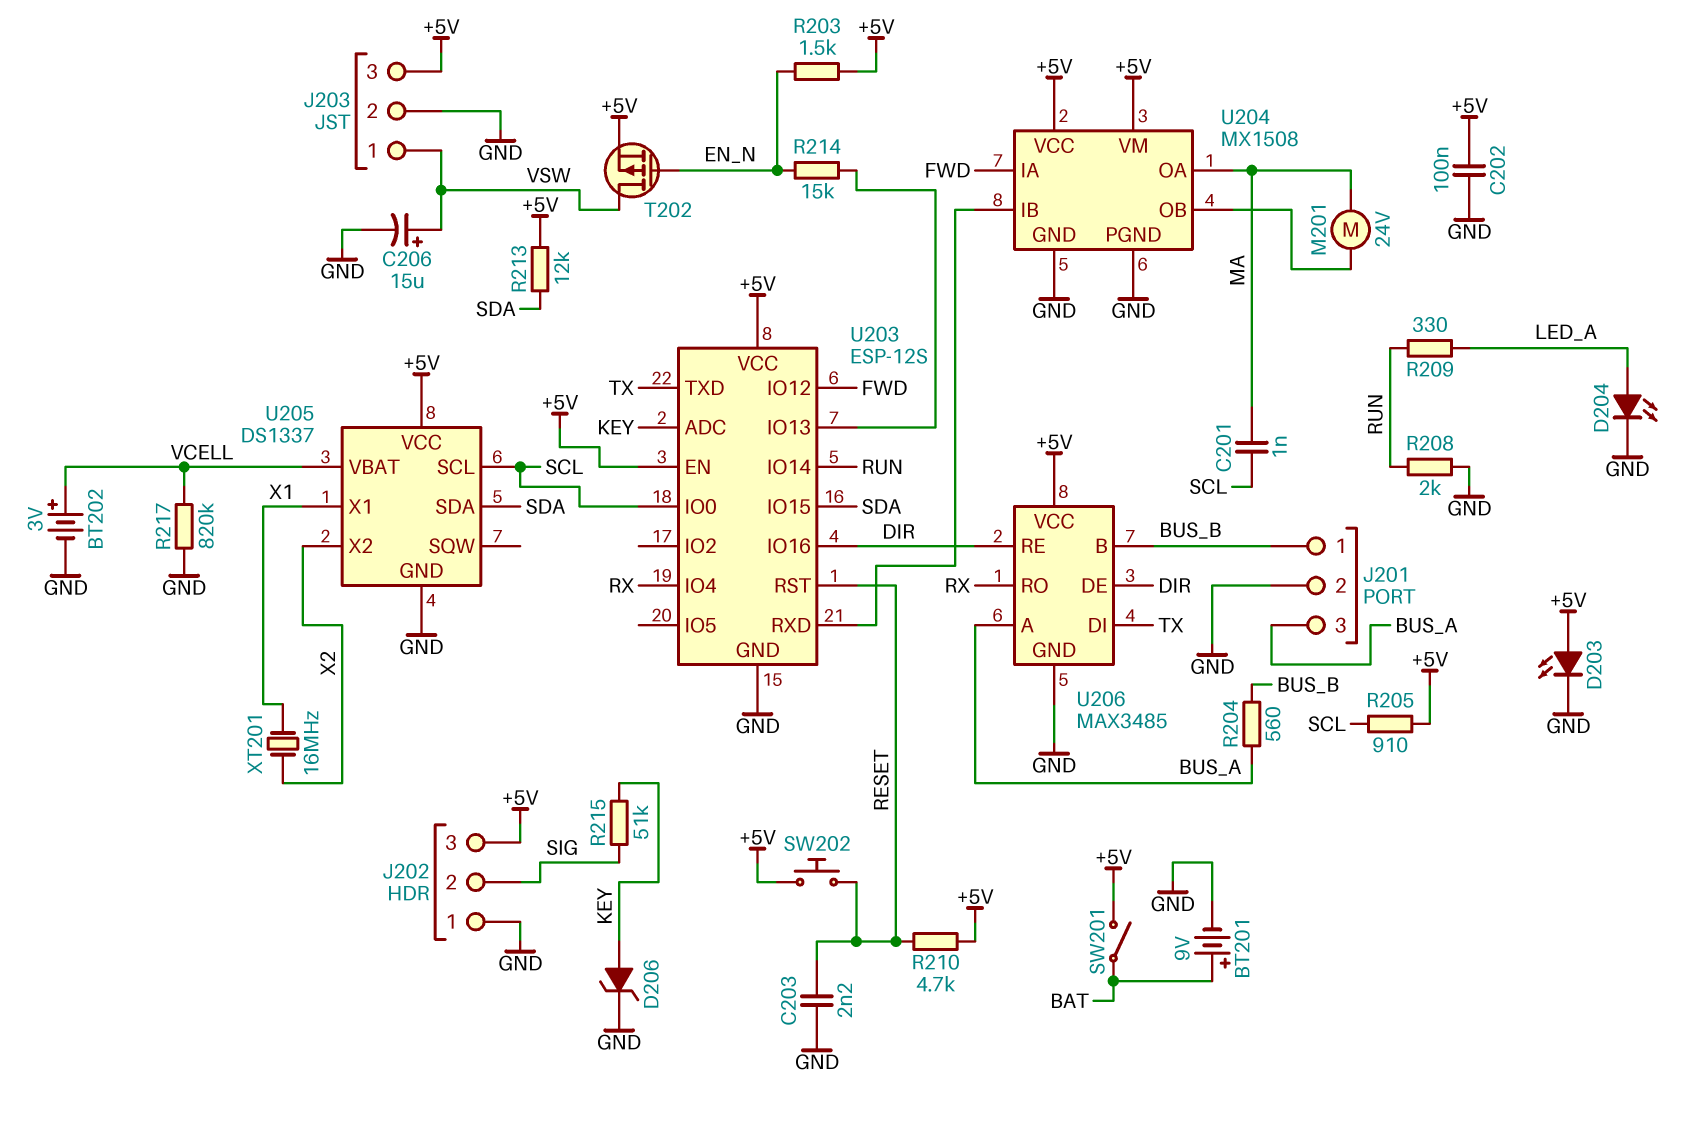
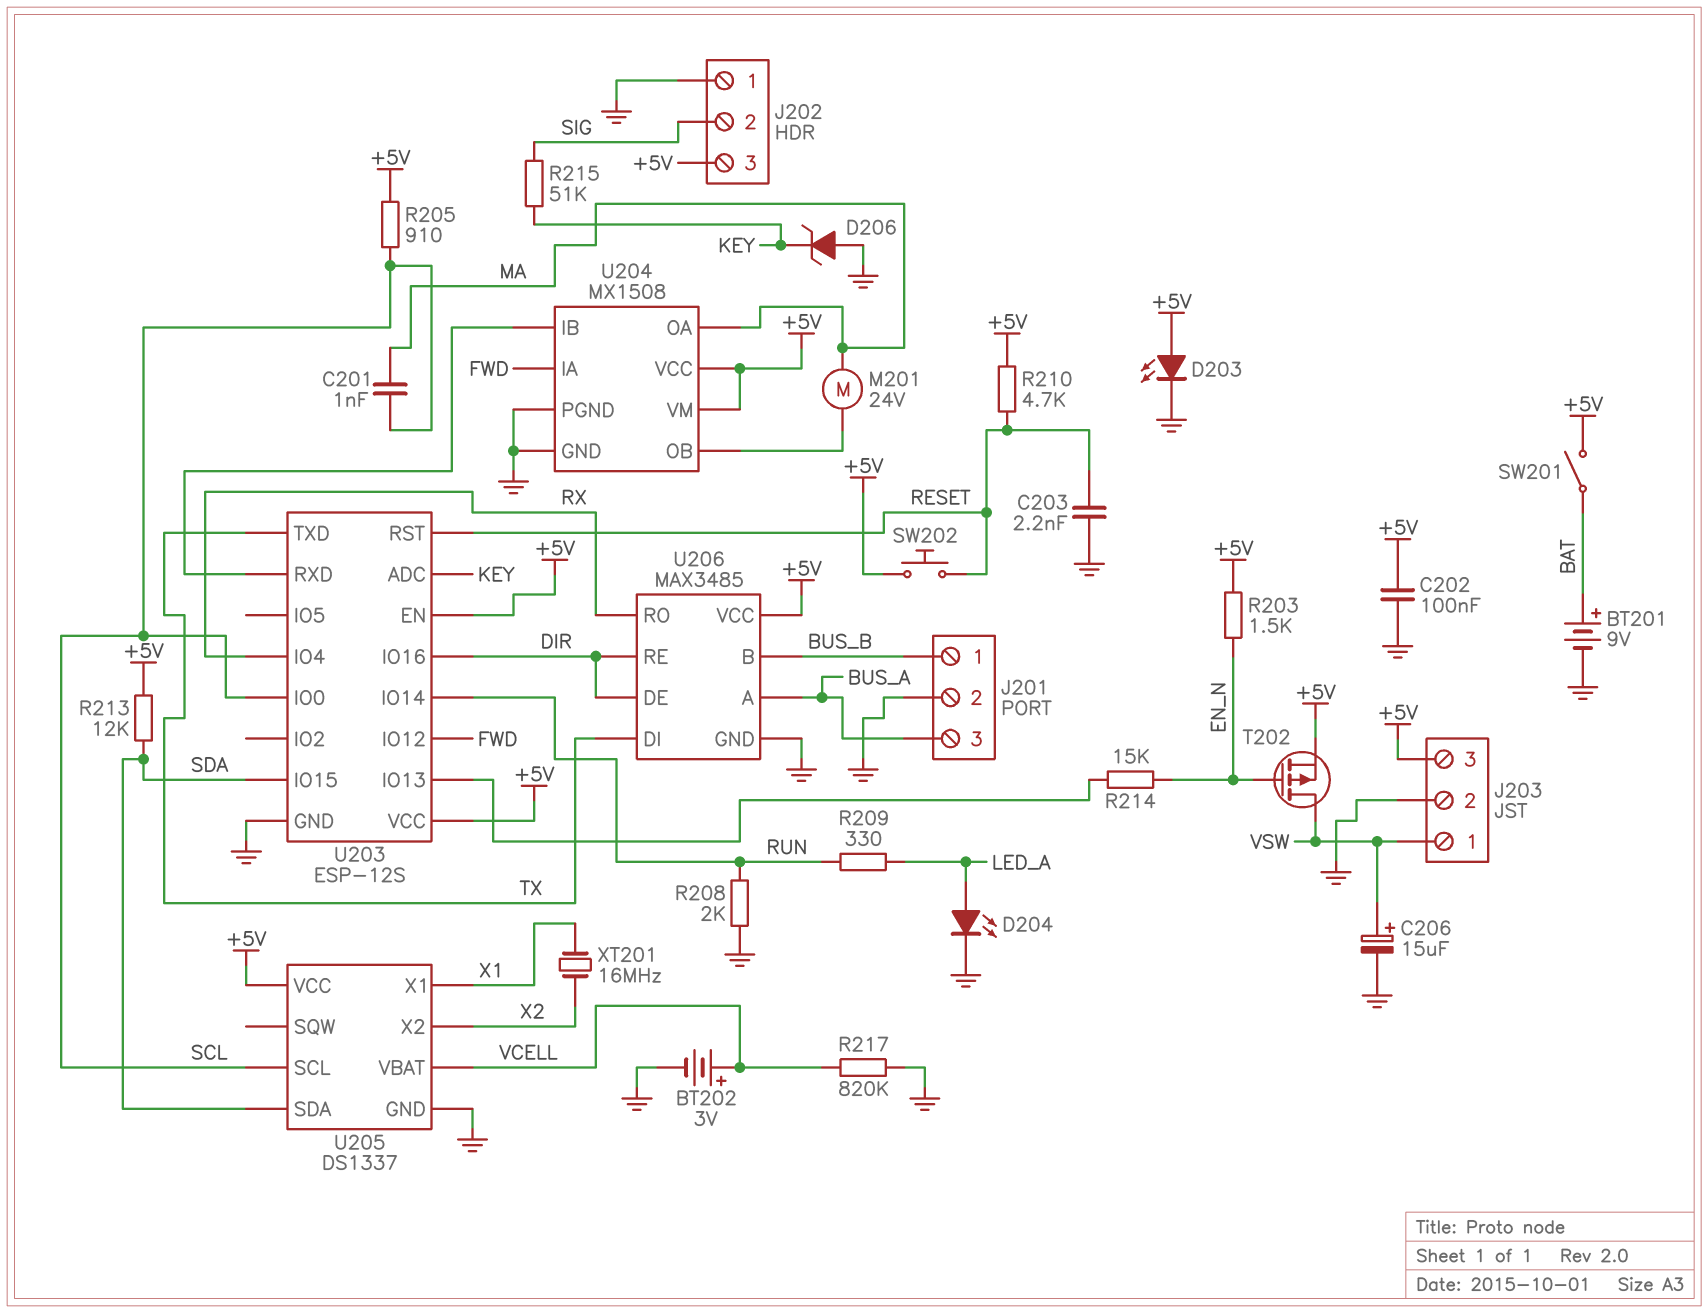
D206: zener (A KEY, K GND) -> zener (A GND, K KEY)
R204: 560 (BUS_A, BUS_B) -> none

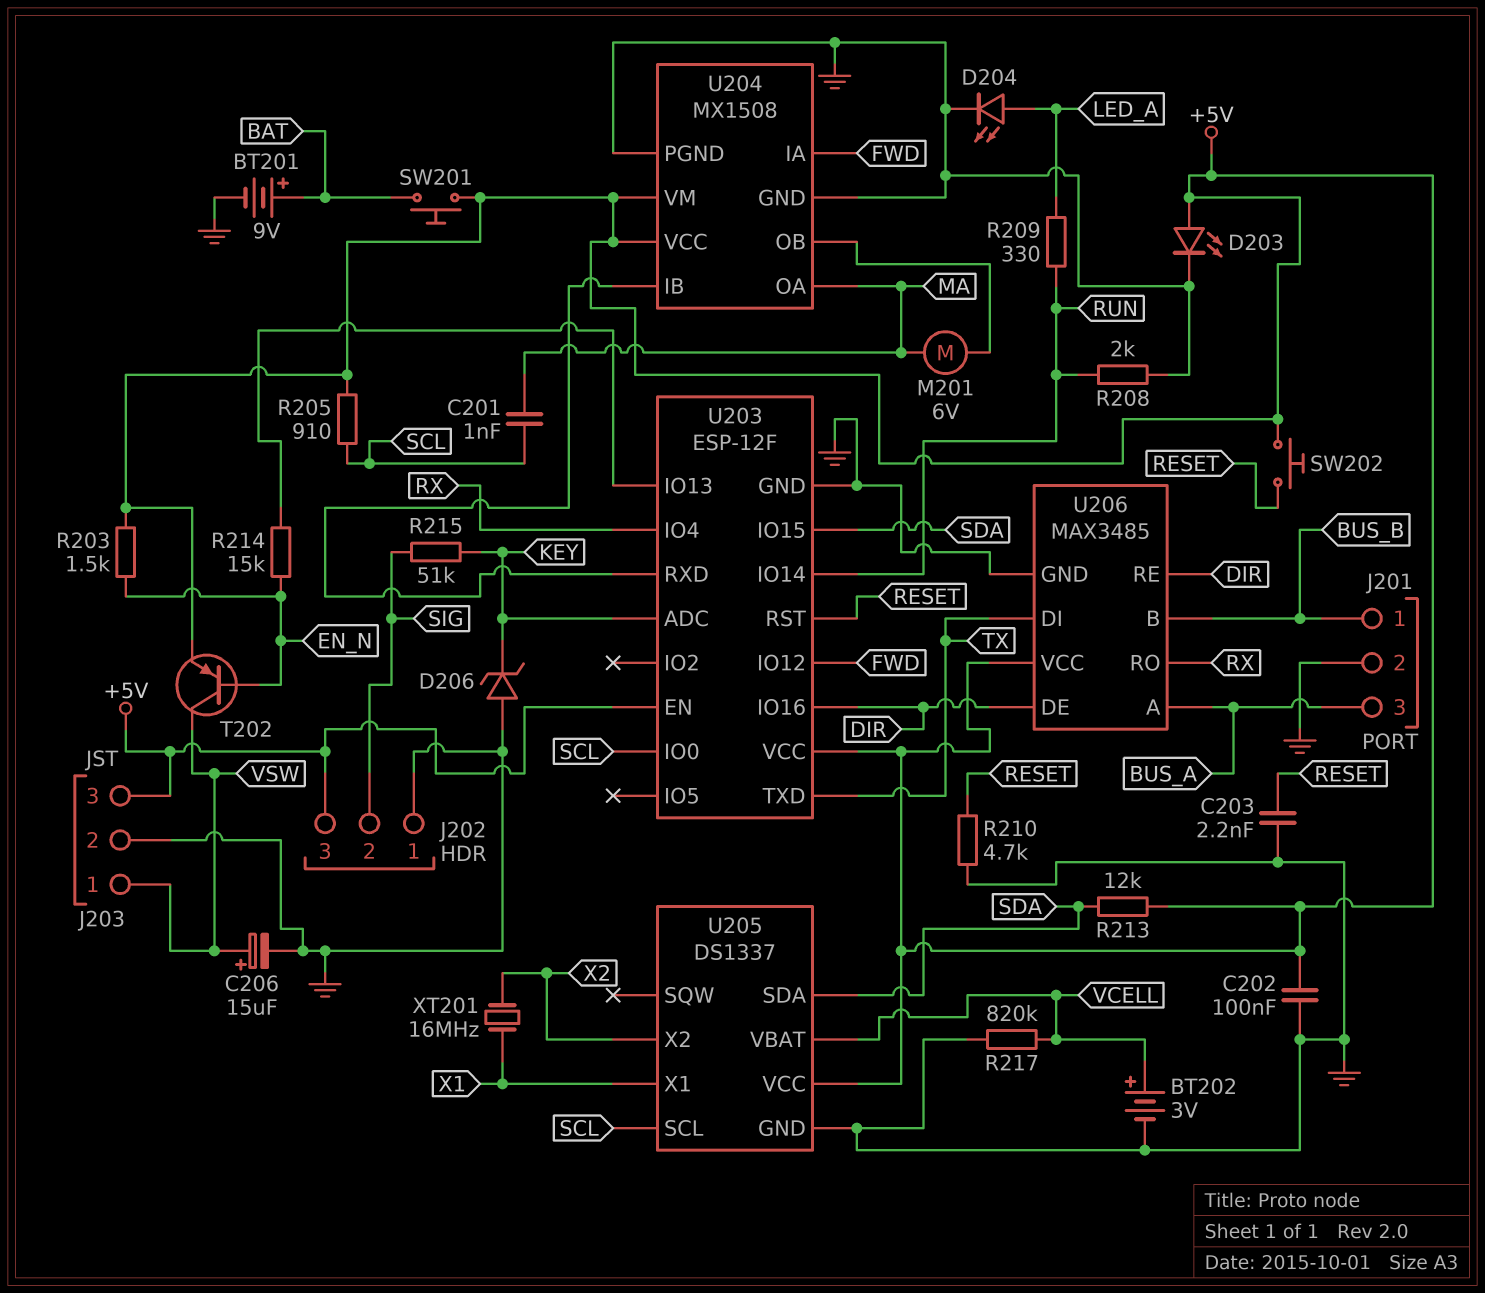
M201: motor 24V (MA, U204/OB) -> motor 6V (MA, U204/OB)
R210: 4.7k (+5V, RESET) -> 4.7k (GND, RESET)
SW201: switch (+5V, BAT) -> button (+5V, BAT)
T202: PMOS (G EN_N, D VSW, S +5V) -> PNP (B EN_N, C VSW, E +5V)
U203: ESP-12S -> ESP-12F

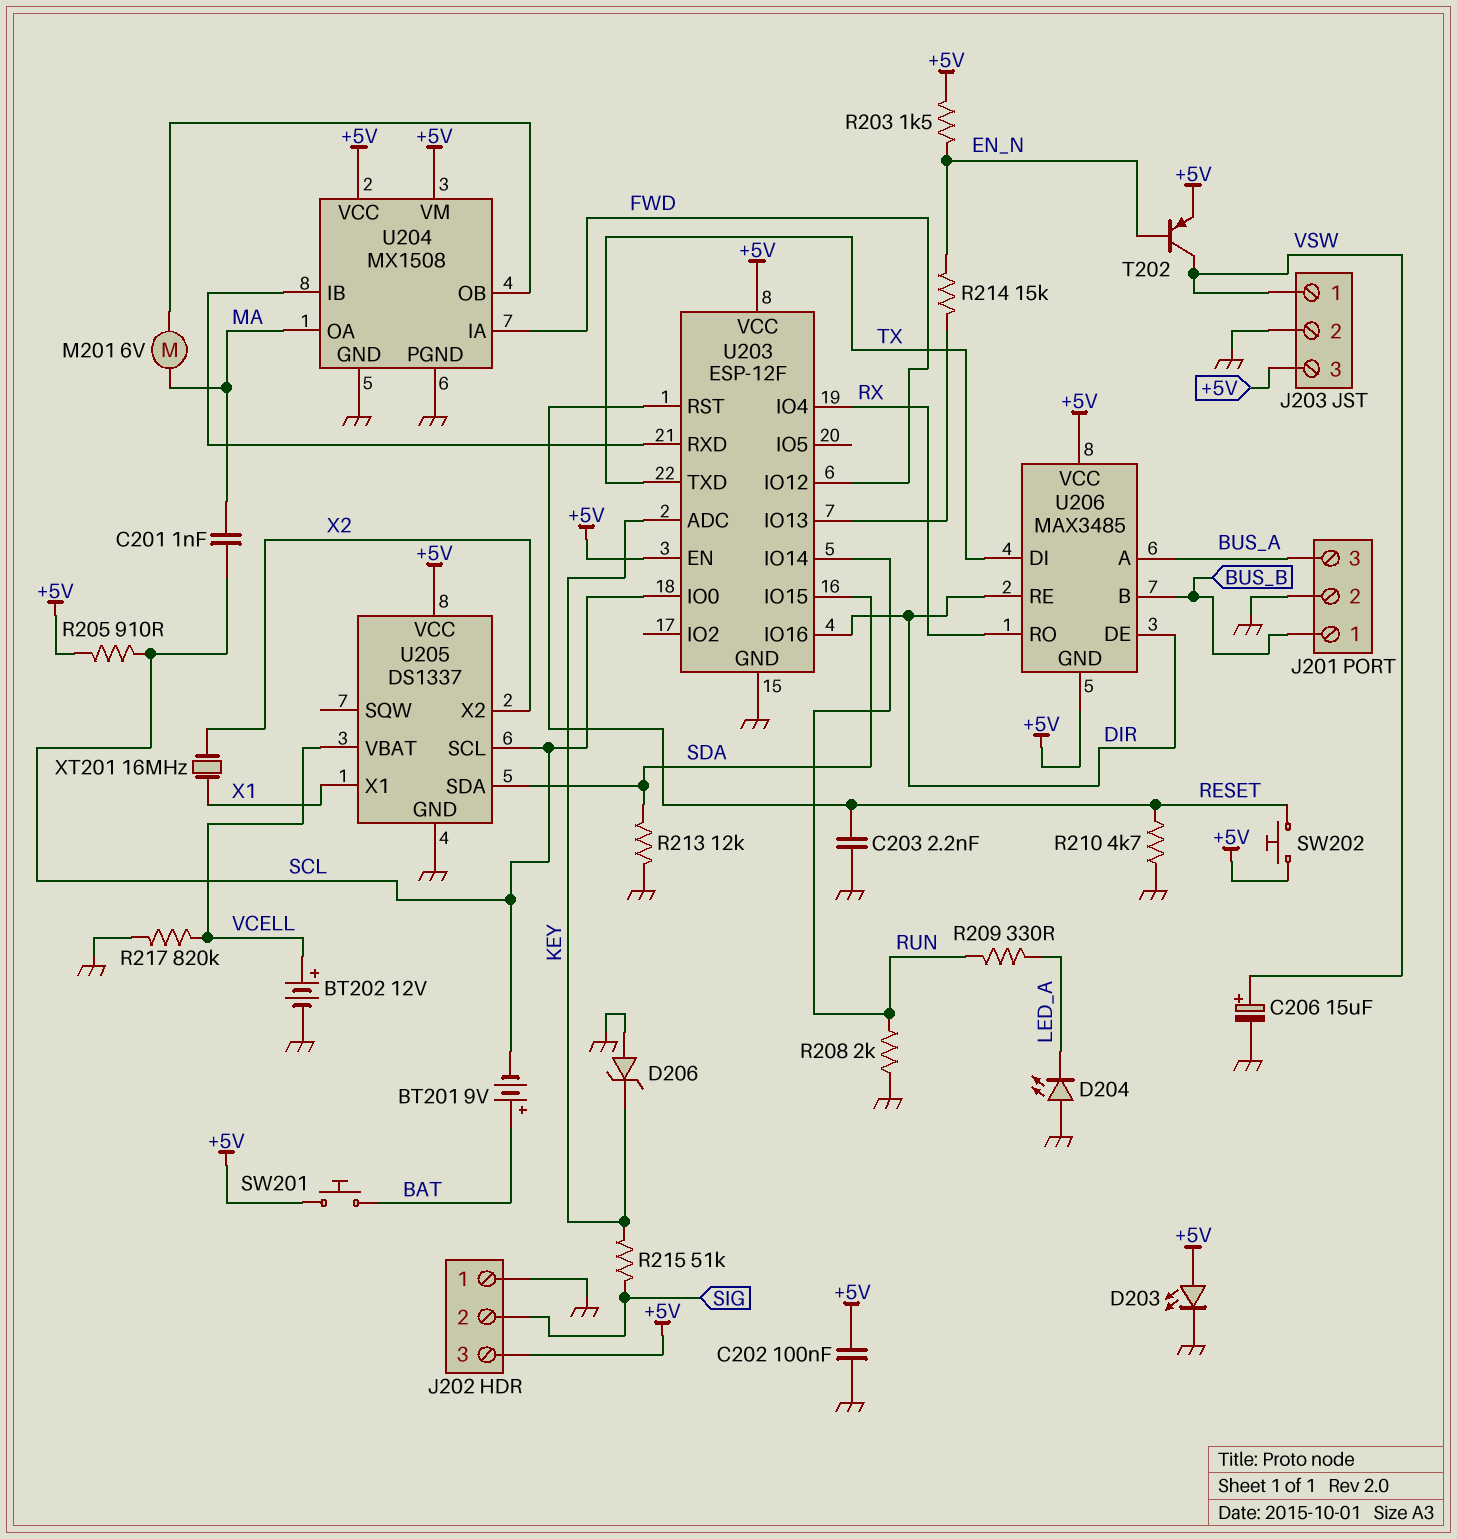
BT201: 9V (plus BAT, minus GND) -> 9V (plus BAT, minus SCL)
BT202: 3V (plus VCELL, minus GND) -> 12V (plus VCELL, minus GND)
D204: LED (A LED_A, K GND) -> LED (A GND, K LED_A)
R213: 12k (+5V, SDA) -> 12k (GND, SDA)
U206 pin GND: GND -> +5V

